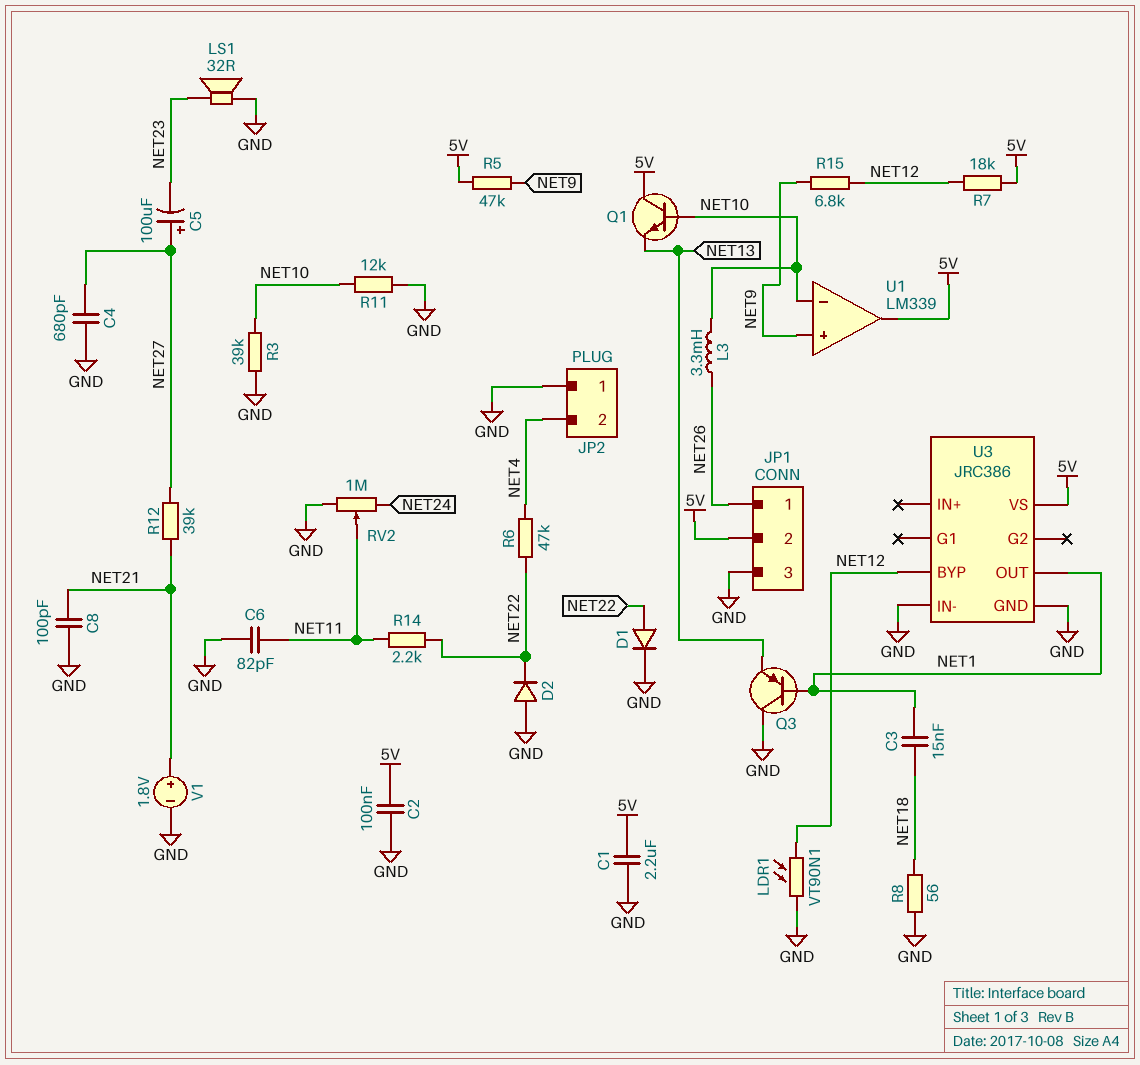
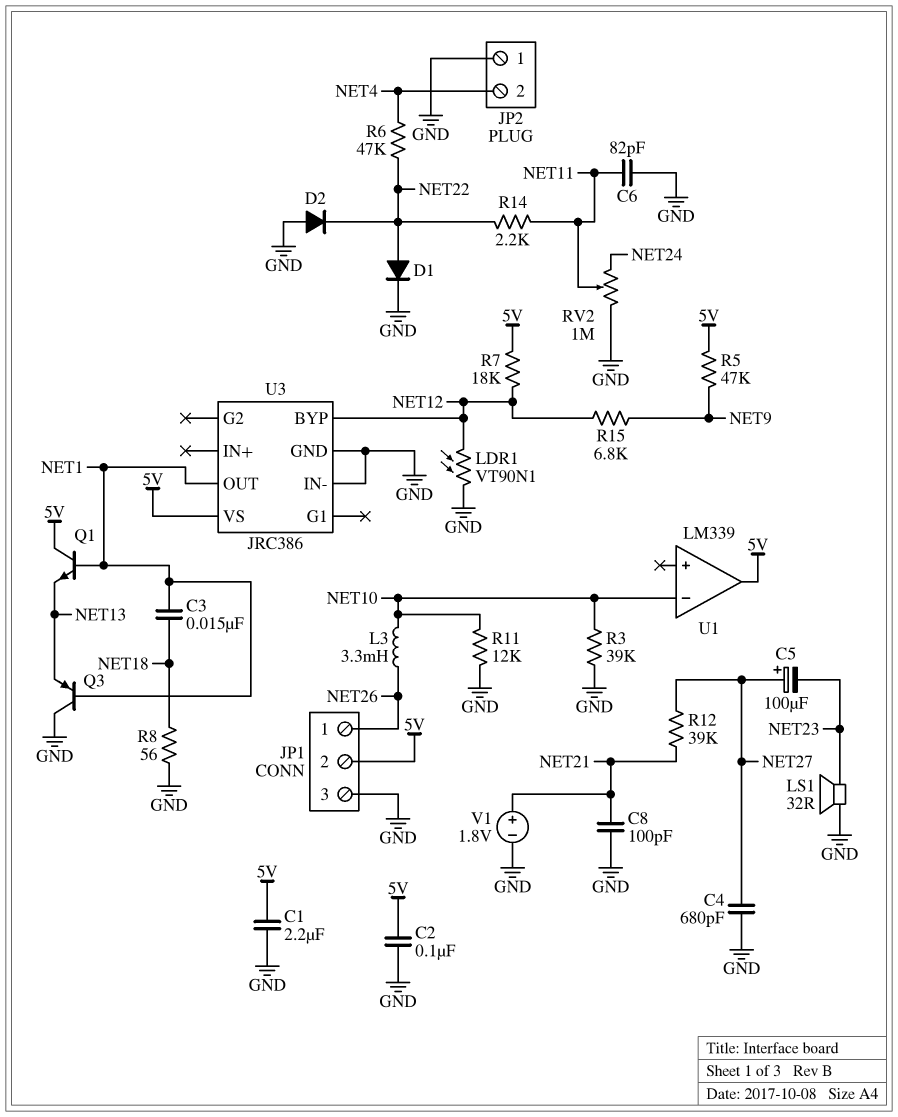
Q1: NPN (B NET10, C 5V, E NET13) -> NPN (B NET1, C 5V, E NET13)
U1 pin in+: NET9 -> none

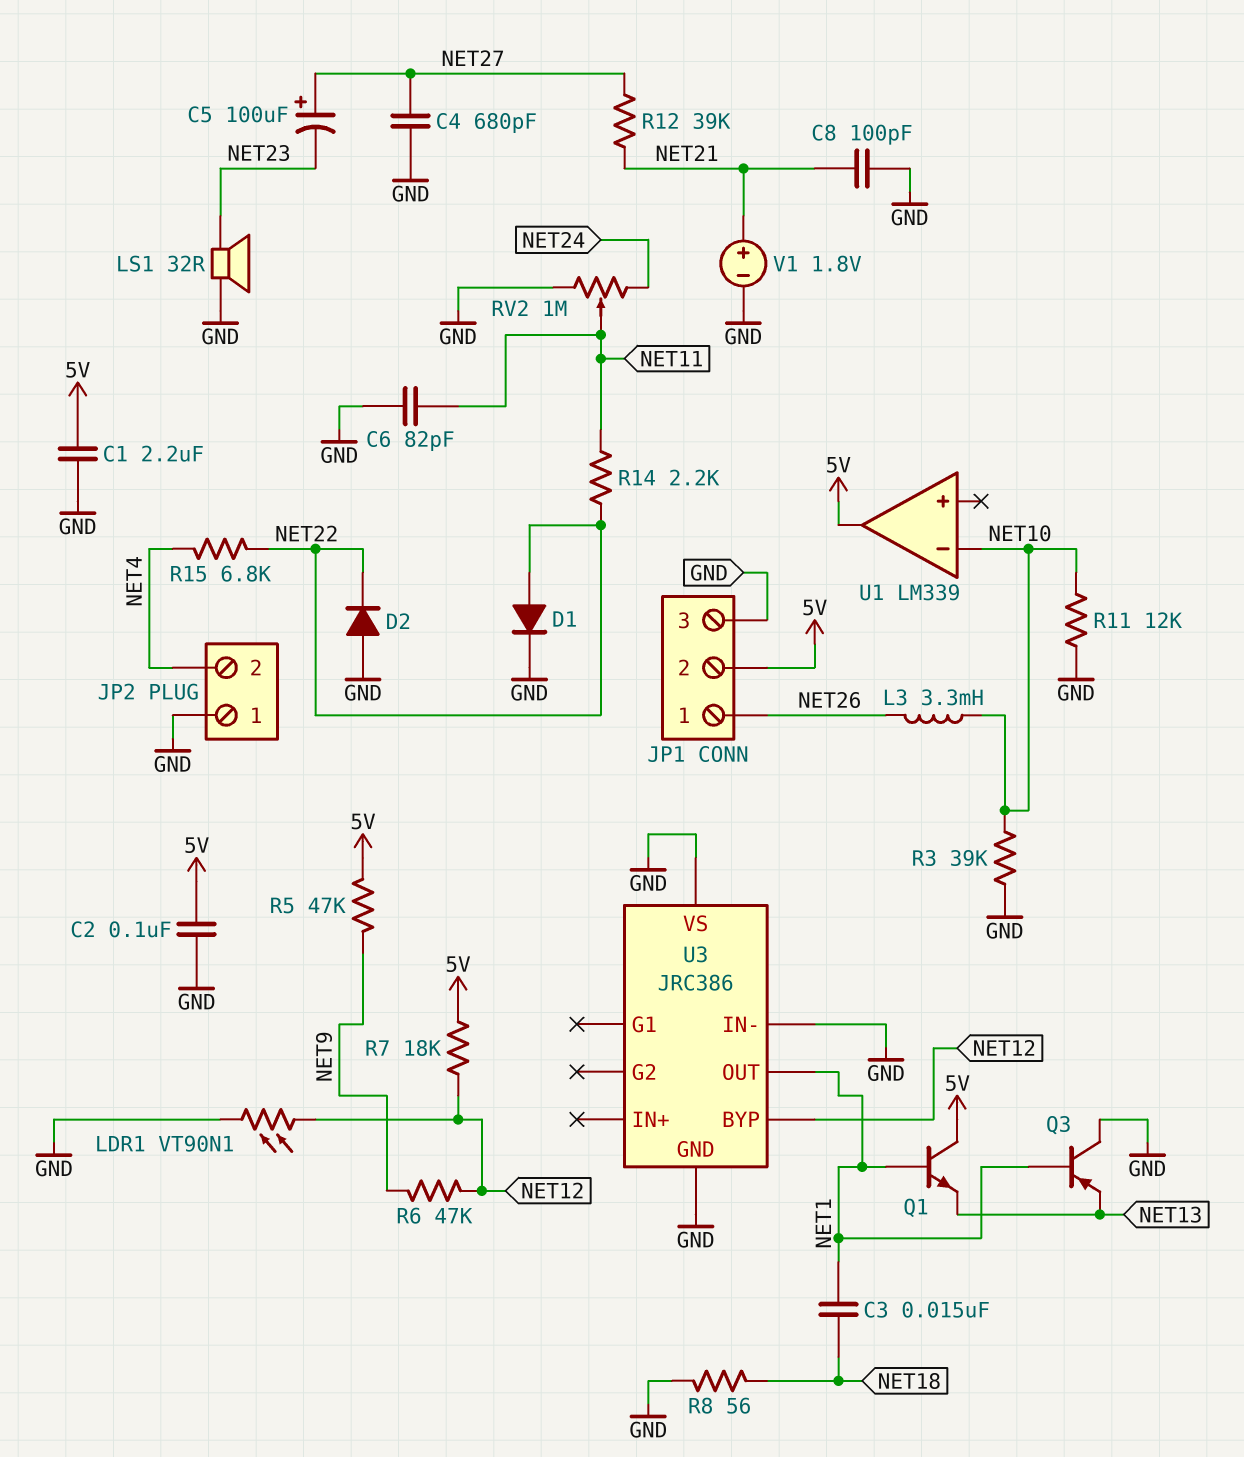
R6: 47k (NET4, NET22) -> 47k (NET9, NET12)
R15: 6.8k (NET9, NET12) -> 6.8k (NET4, NET22)
U3 pin VS: 5V -> GND

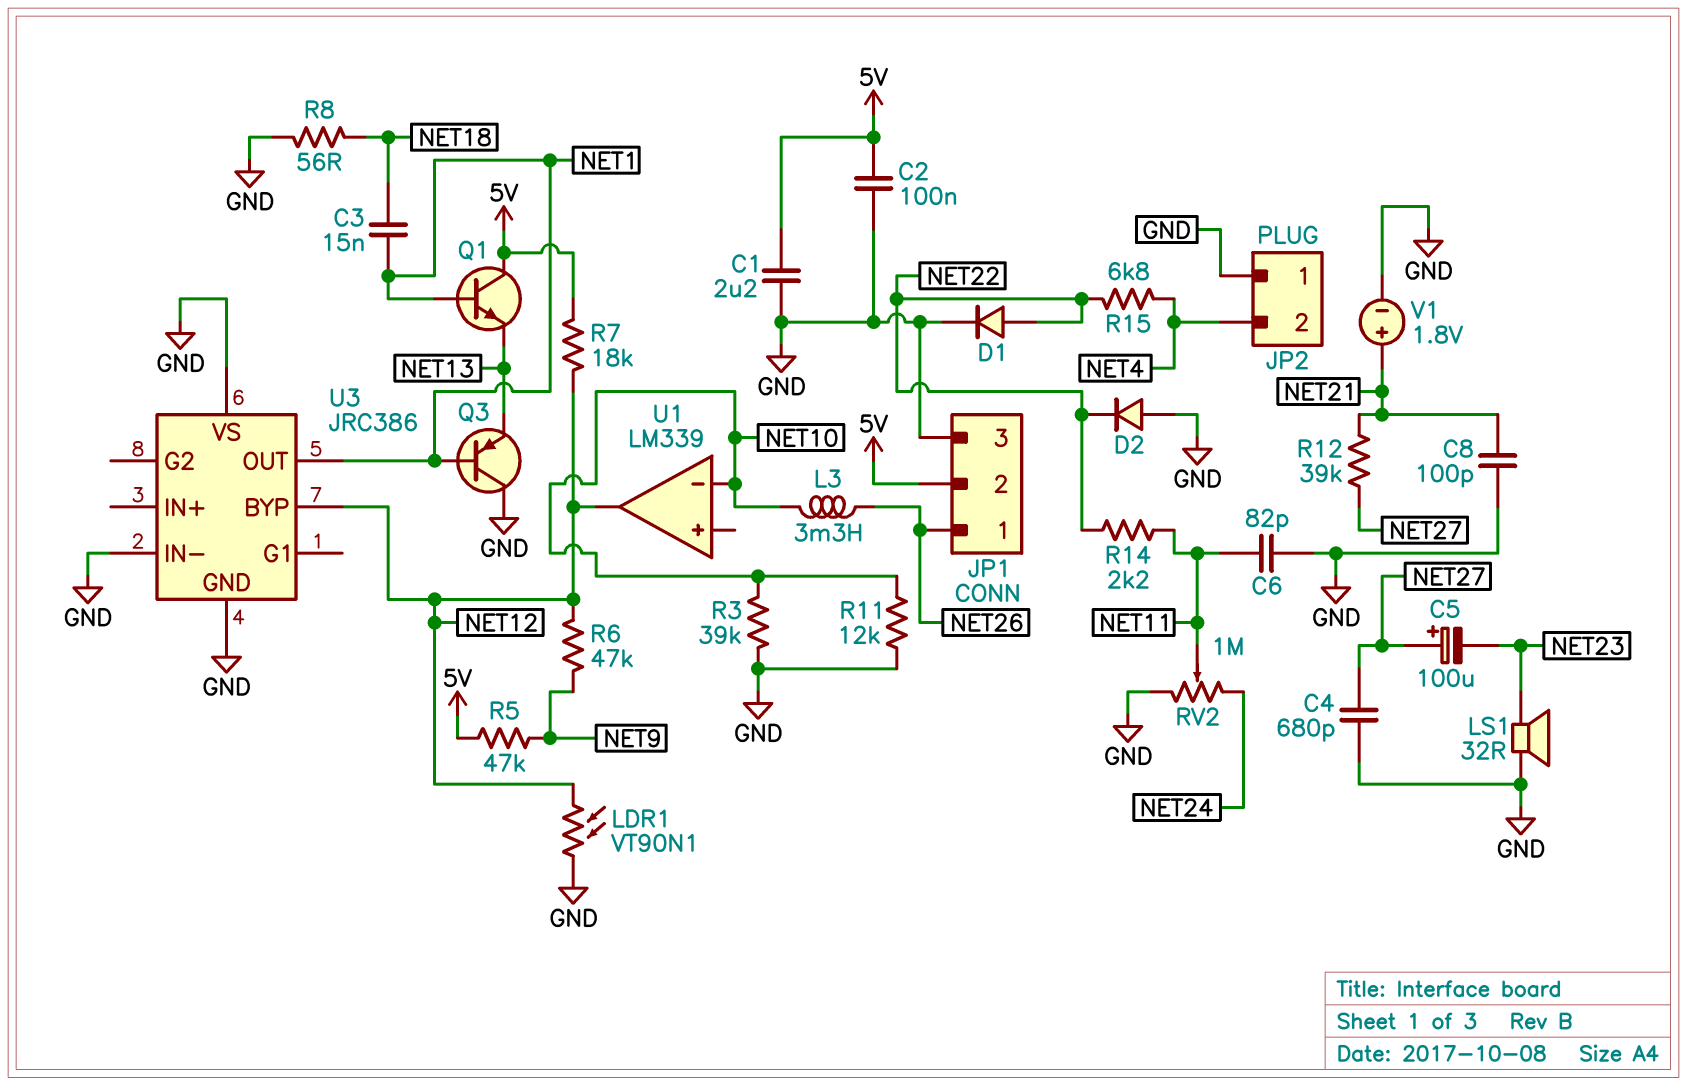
U1 pin out: 5V -> NET12

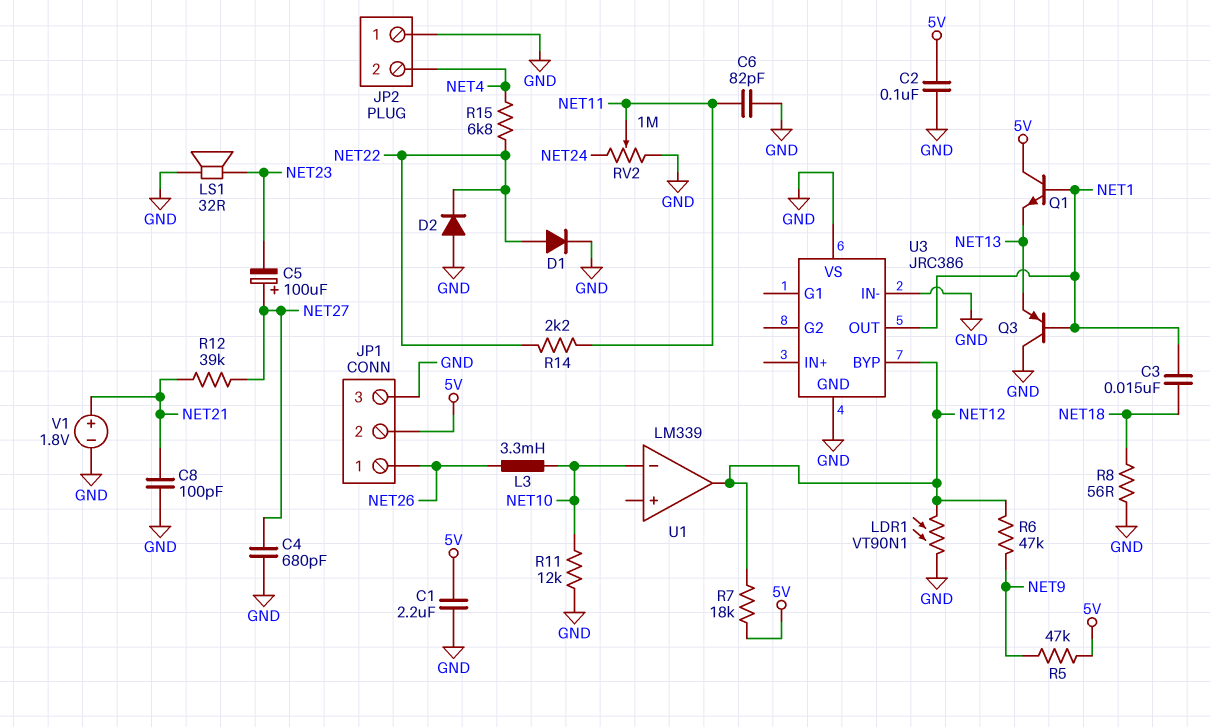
R3: 39k (GND, NET10) -> none

